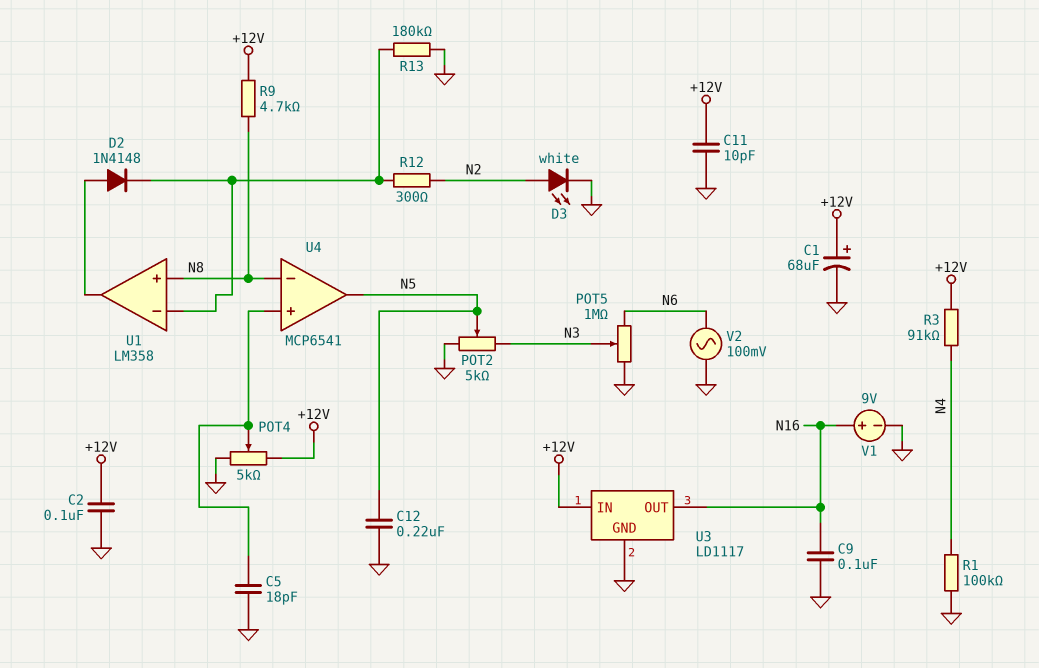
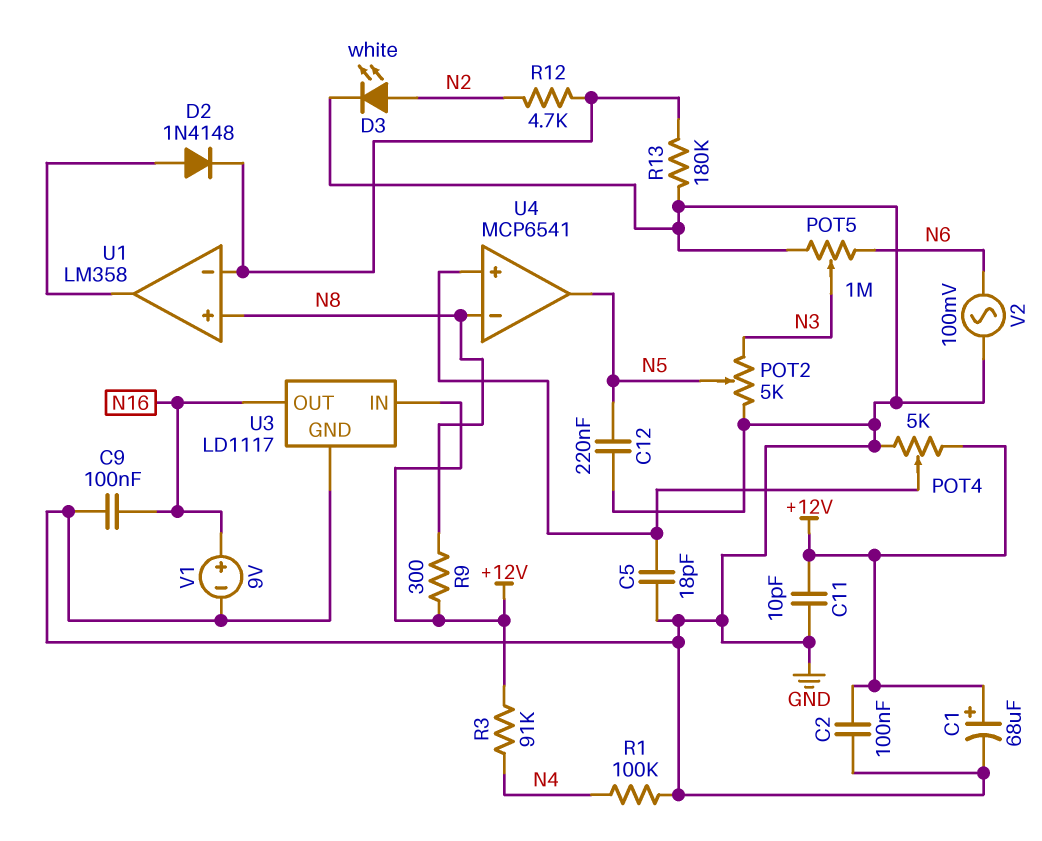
R9: 4.7k (+12V, N8) -> 300 (+12V, N8)
R12: 300 (N2, U1/in-) -> 4.7k (N2, U1/in-)

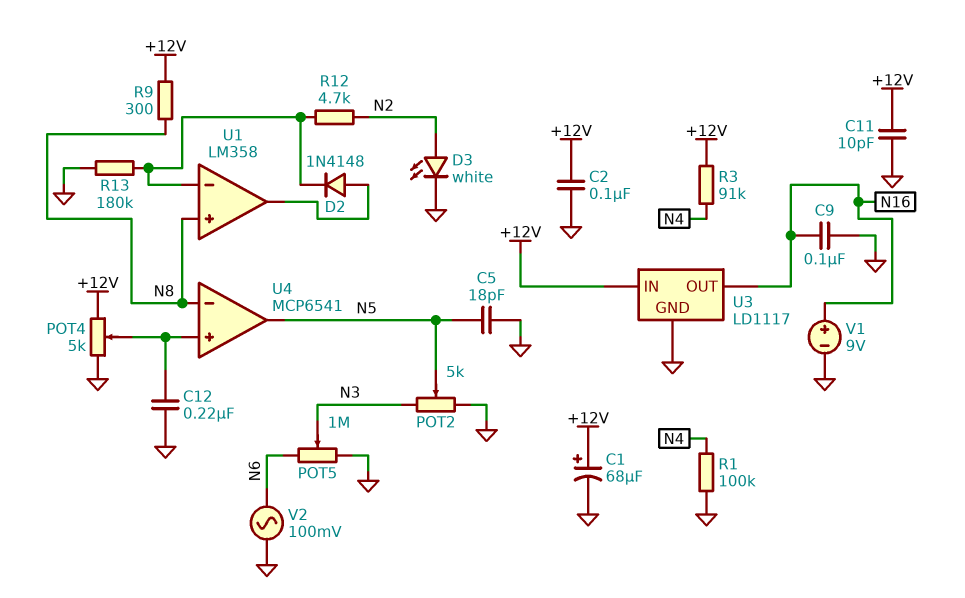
C5: 18pF (GND, U4/in+) -> 18pF (GND, N5)
C12: 220nF (GND, N5) -> 220nF (GND, U4/in+)

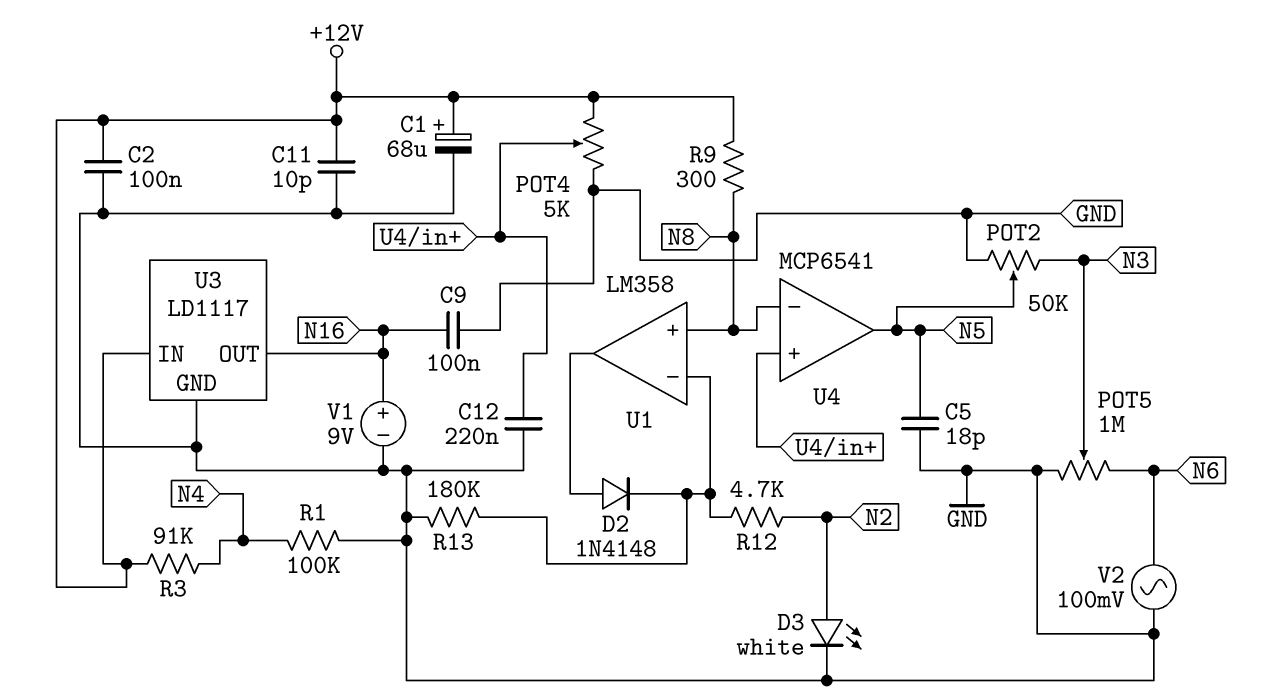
POT2: 5k (GND, N3, wiper N5) -> 50k (GND, N3, wiper N5)

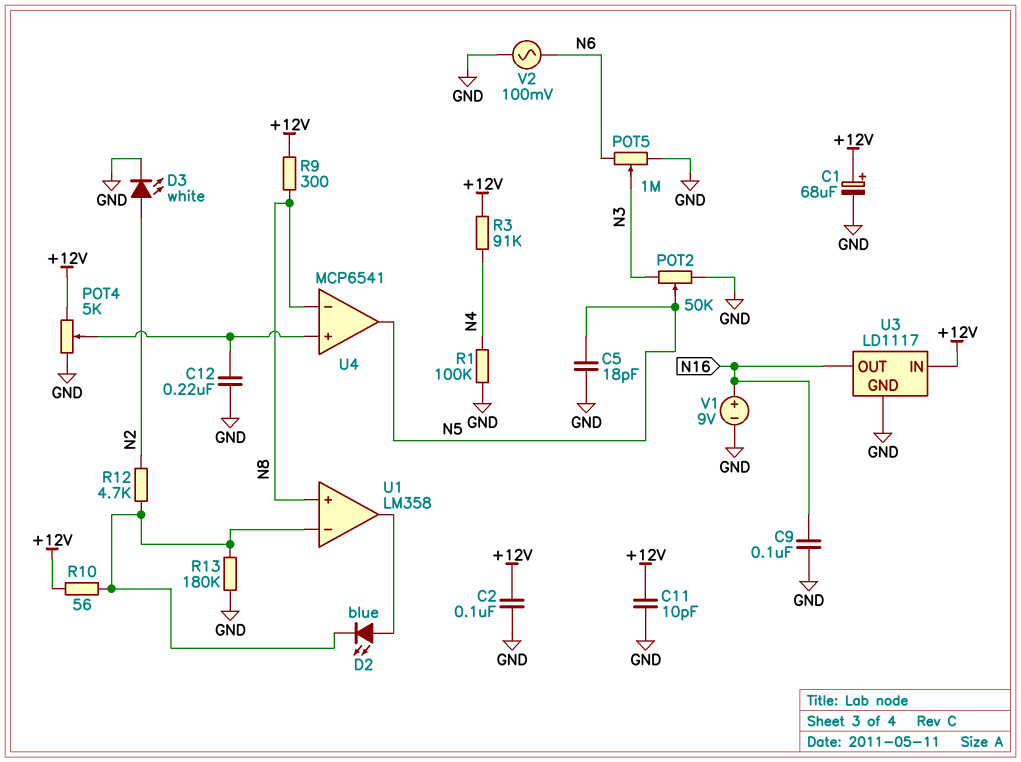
D2: diode 1N4148 (A U1/out, K U1/in-) -> LED blue (A U1/out, K U1/in-)
R10: none -> 56 (+12V, U1/in-)

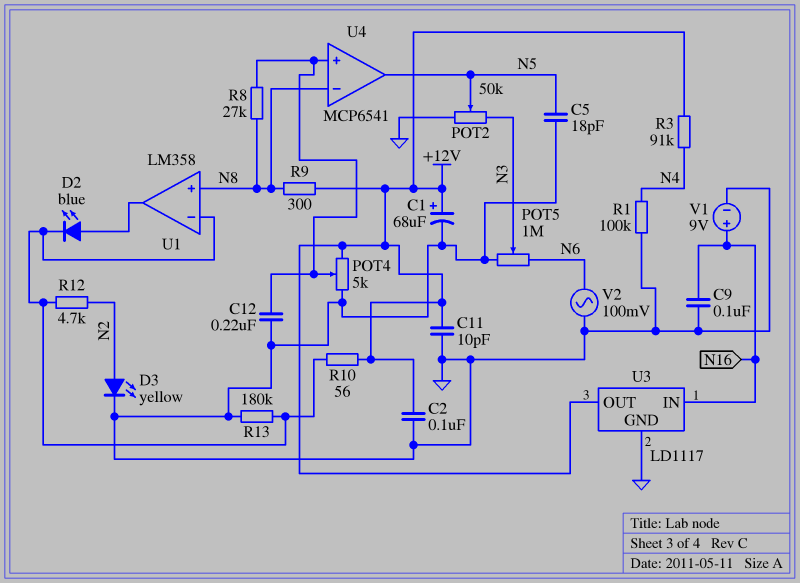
D3: LED white (A N2, K GND) -> LED yellow (A N2, K GND)
R8: none -> 27k (N8, U4/in+)
U3 pin IN: +12V -> N16
U3 pin OUT: N16 -> +12V

